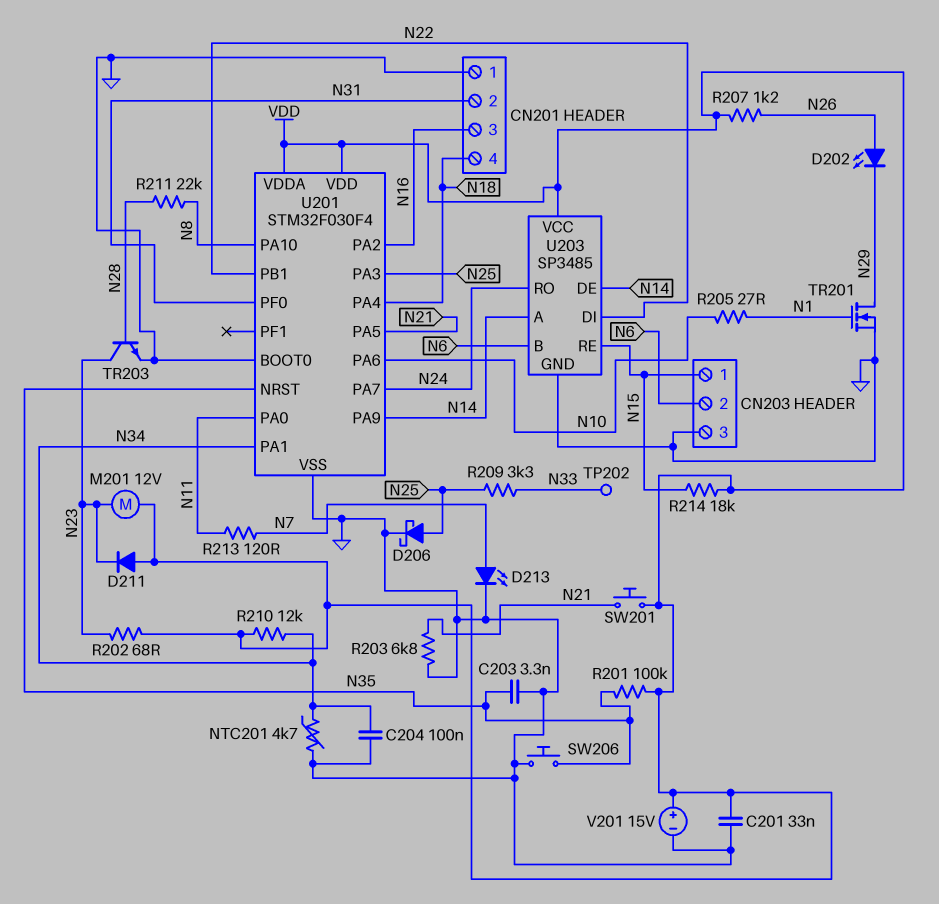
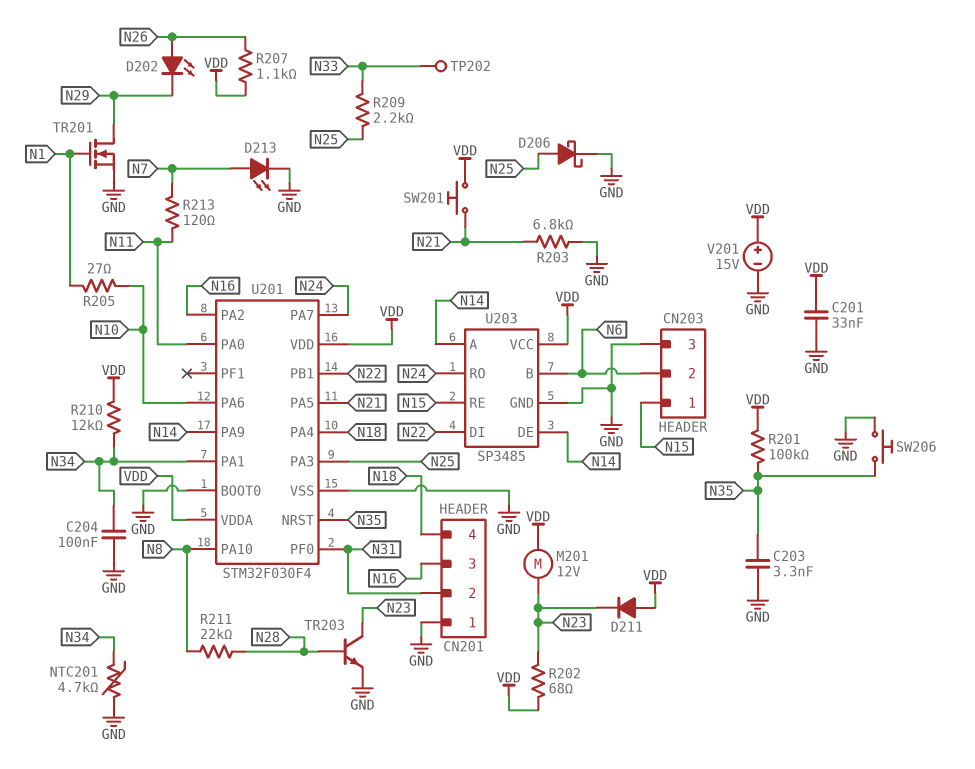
R207: 1.2k (N26, VDD) -> 1.1k (N26, VDD)
R209: 3.3k (N25, N33) -> 2.2k (N25, N33)
R214: 18k (N15, VDD) -> none

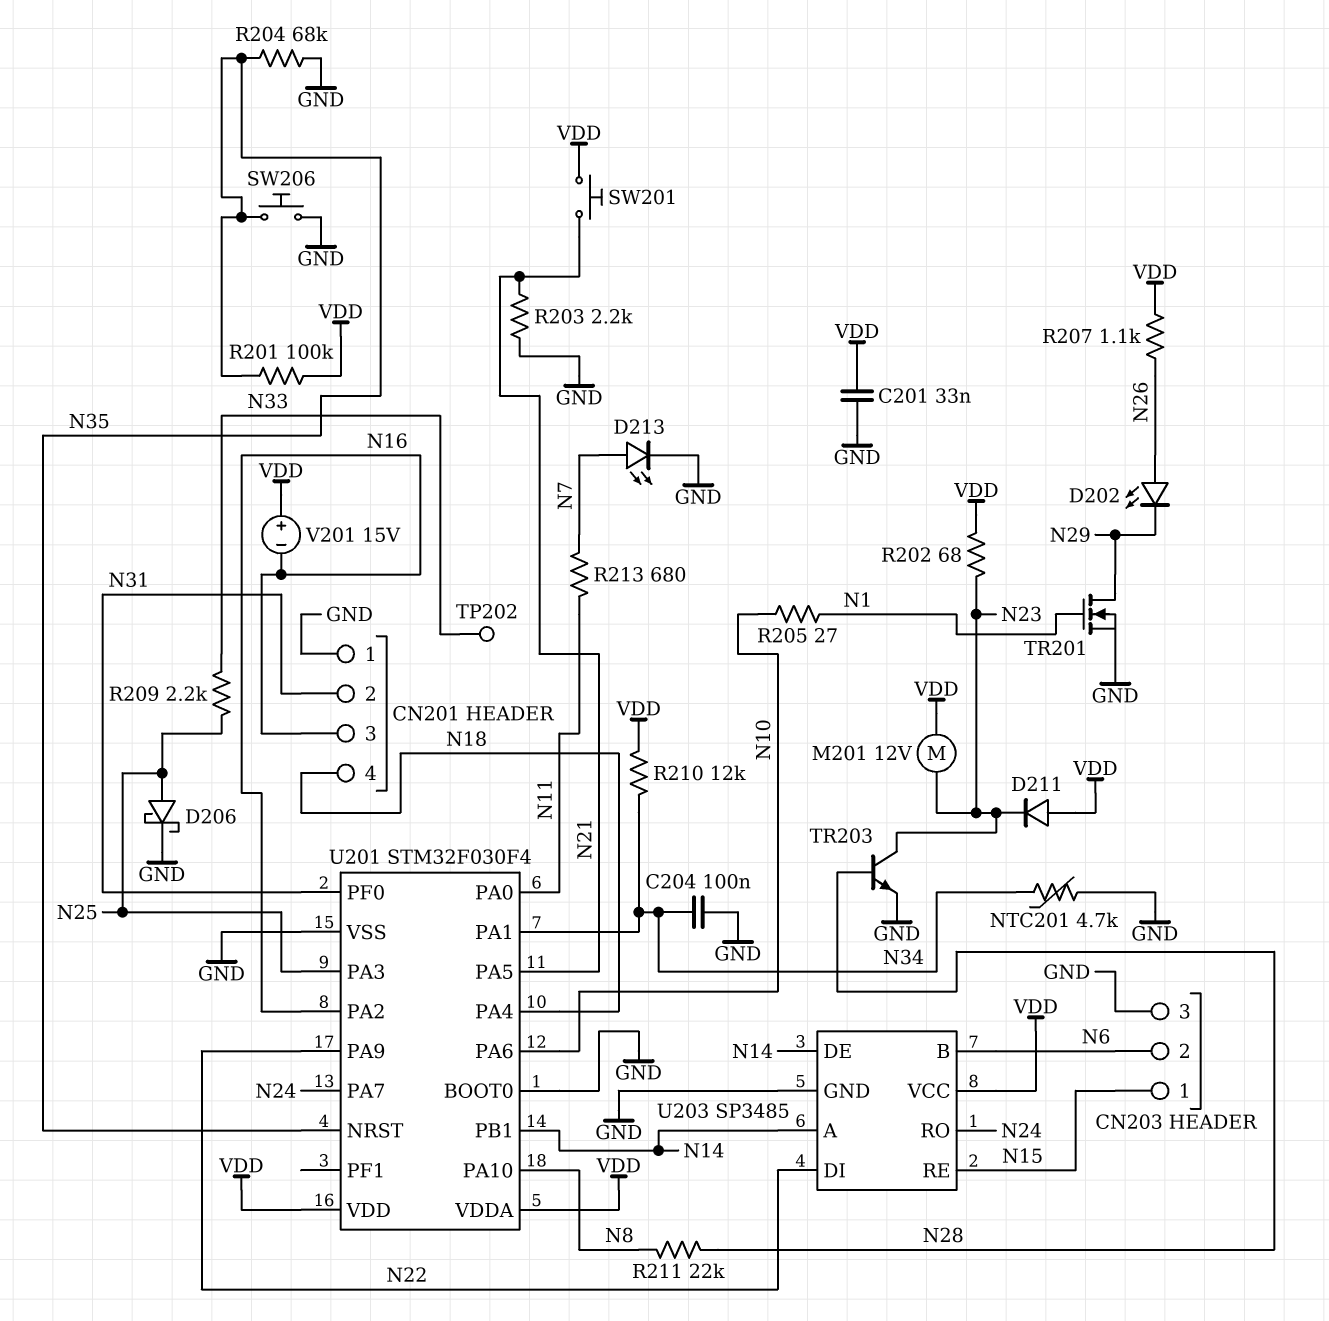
C203: 3.3nF (GND, N35) -> none
R203: 6.8k (GND, N21) -> 2.2k (GND, N21)
R204: none -> 68k (GND, N35)
R213: 120 (N7, N11) -> 680 (N7, N11)
U201 pin PA9: N14 -> N22
U201 pin PB1: N22 -> N14
V201: 15V (plus VDD, minus GND) -> 15V (plus VDD, minus N16)

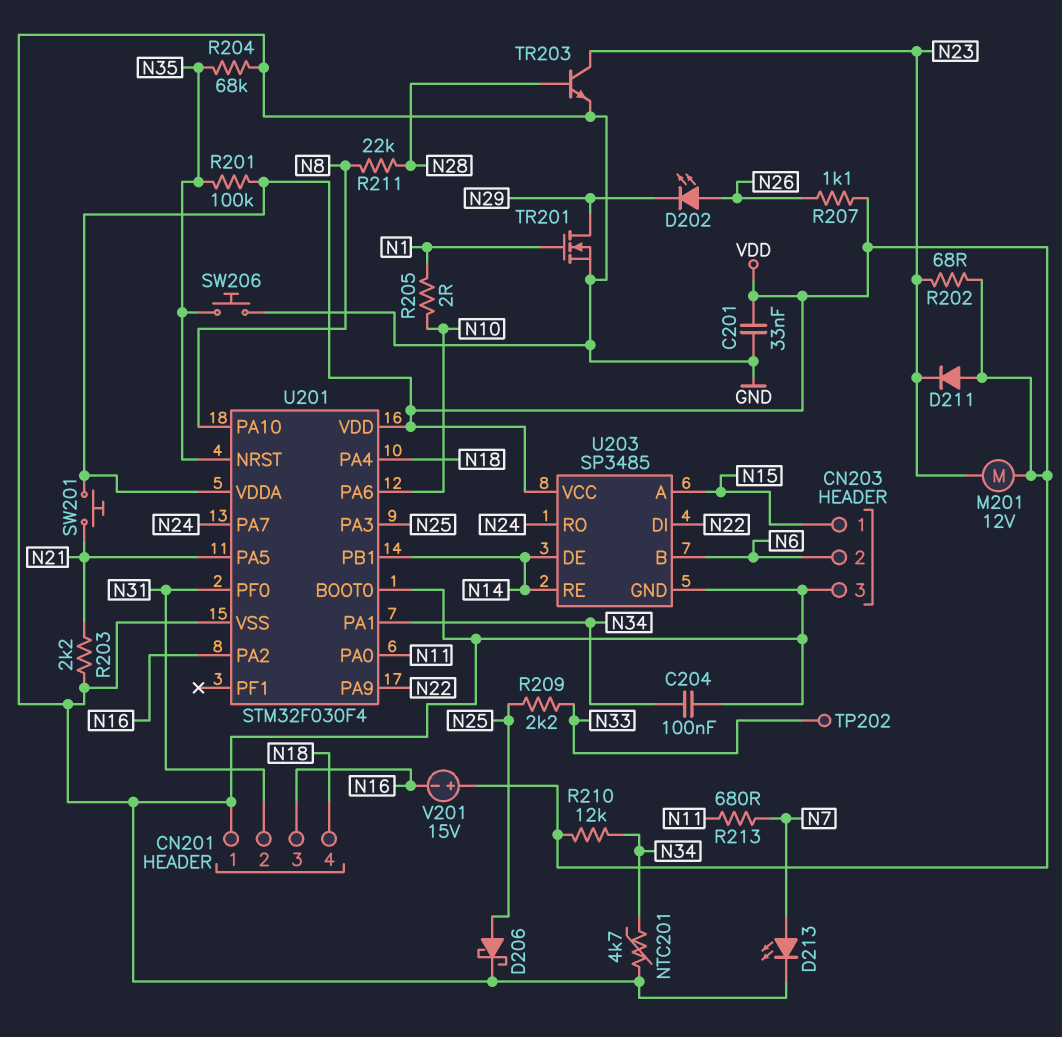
R205: 27 (N1, N10) -> 2 (N1, N10)
U203 pin A: N14 -> N15
U203 pin RE: N15 -> N14

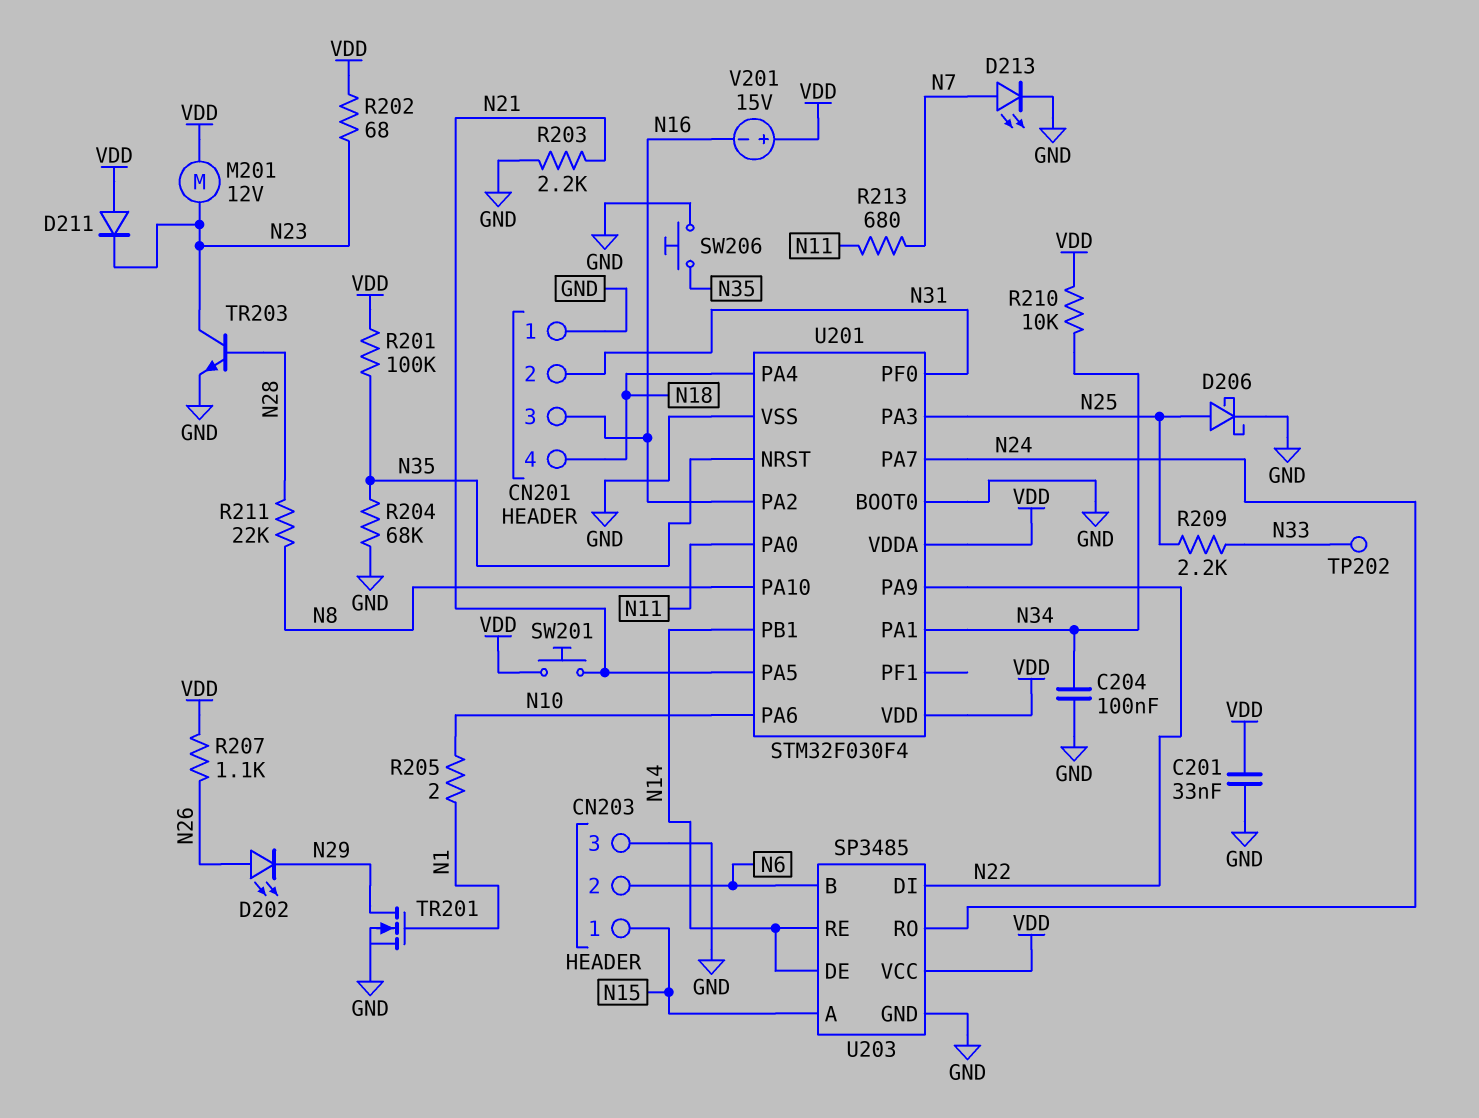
NTC201: 4.7k (GND, N34) -> none
R210: 12k (N34, VDD) -> 10k (N34, VDD)

